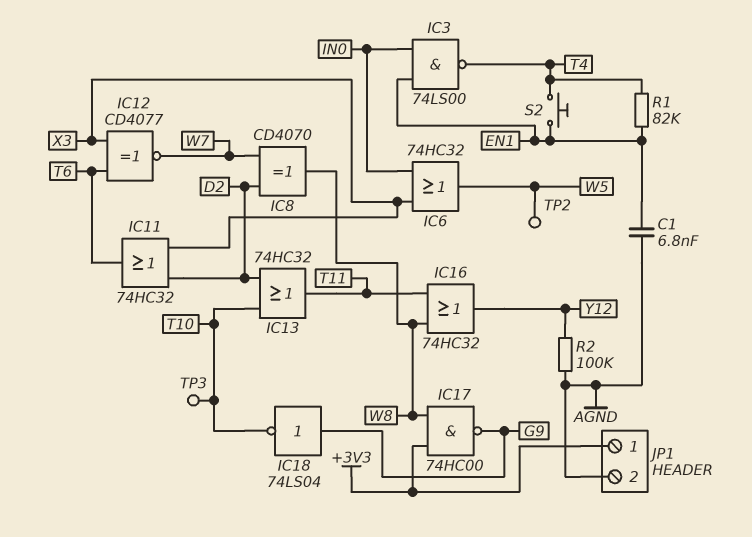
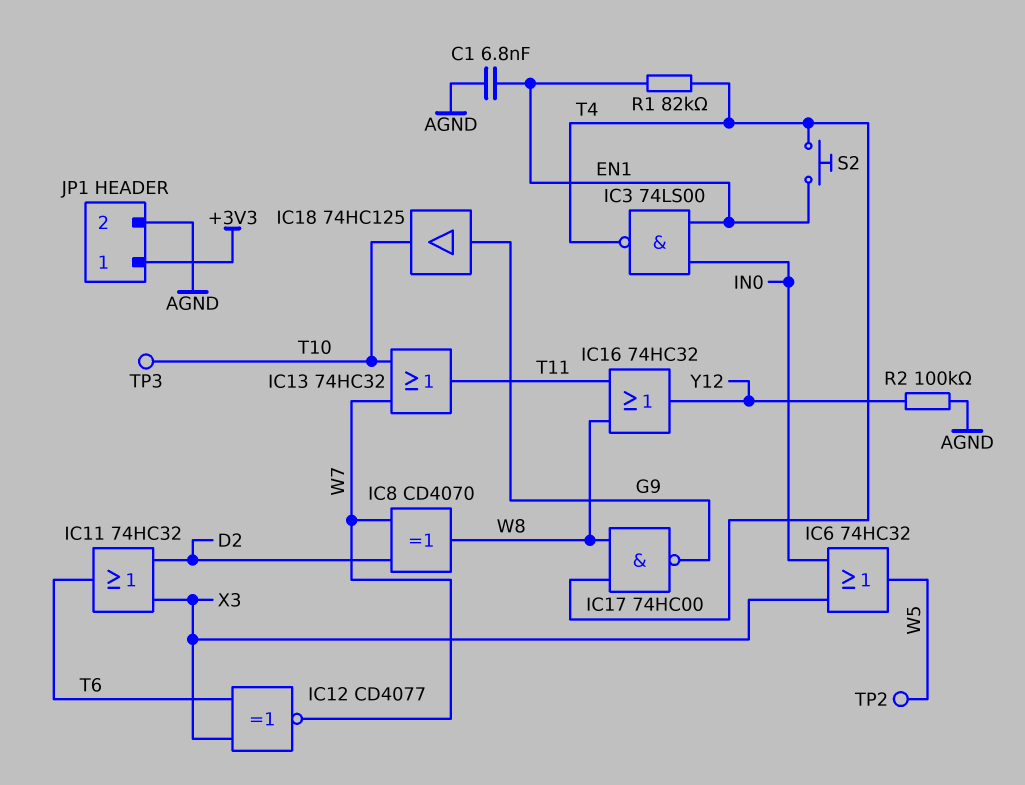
IC13: OR 74HC32 (in D2, in T10, out T11) -> OR 74HC32 (in T10, in W7, out T11)
IC17: NAND 74HC00 (in +3V3, in W8, out G9) -> NAND 74HC00 (in T4, in W8, out G9)
IC18: NOT 74LS04 (in G9, out T10) -> buffer 74HC125 (in G9, out T10)

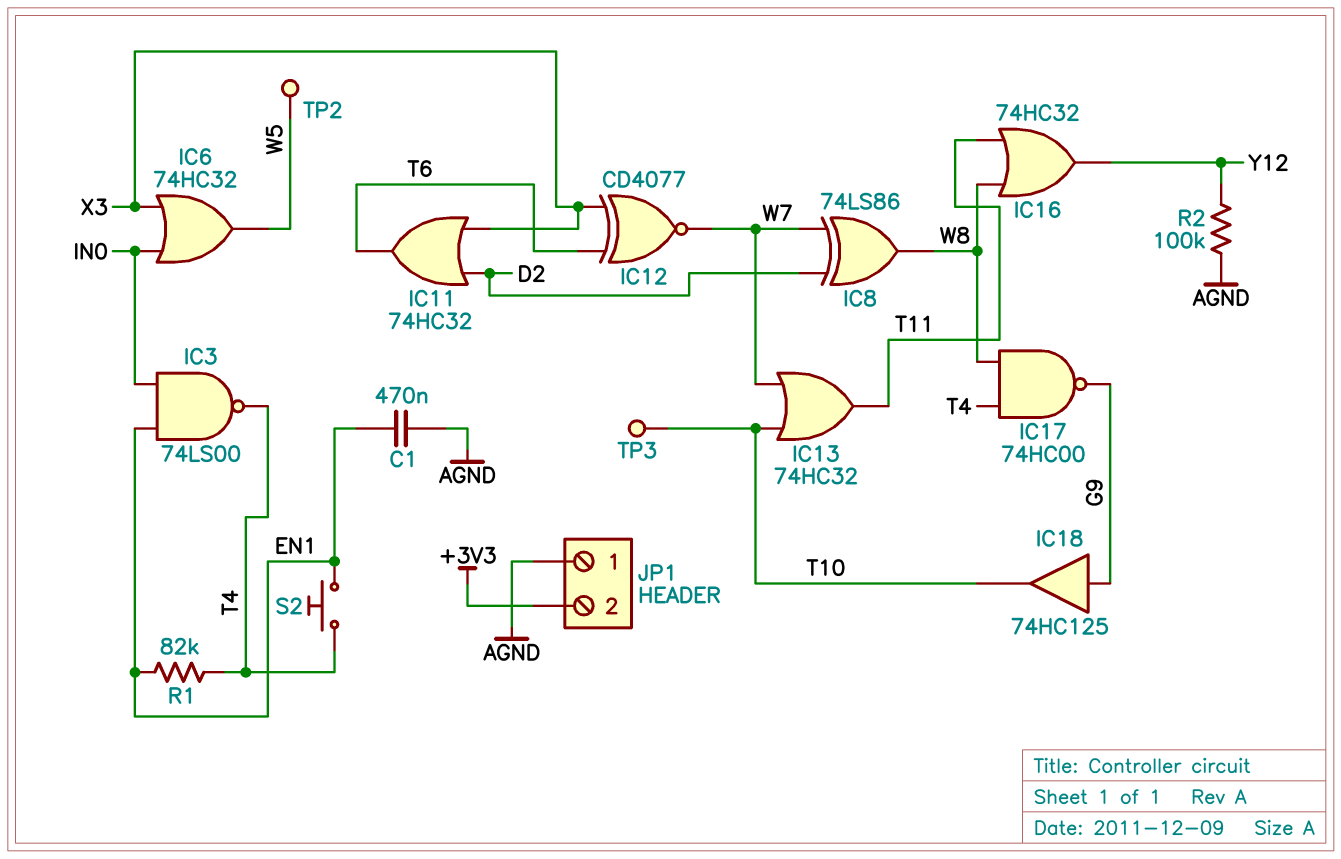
C1: 6.8nF (AGND, EN1) -> 470nF (AGND, EN1)
IC8: XOR CD4070 (in D2, in W7, out W8) -> XOR 74LS86 (in D2, in W7, out W8)
JP1 pin 1: +3V3 -> AGND
JP1 pin 2: AGND -> +3V3

